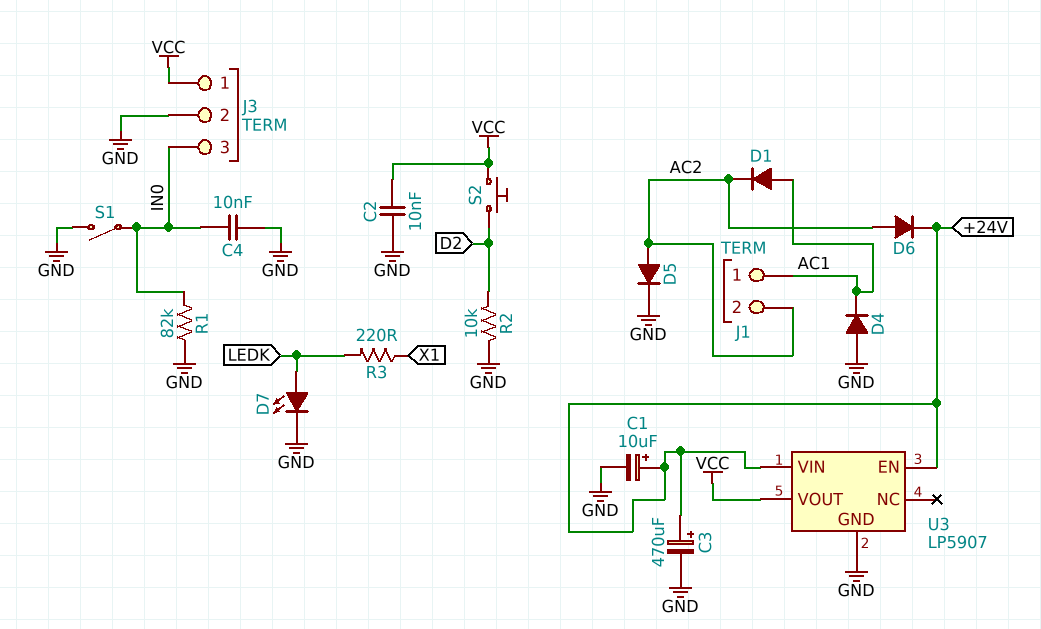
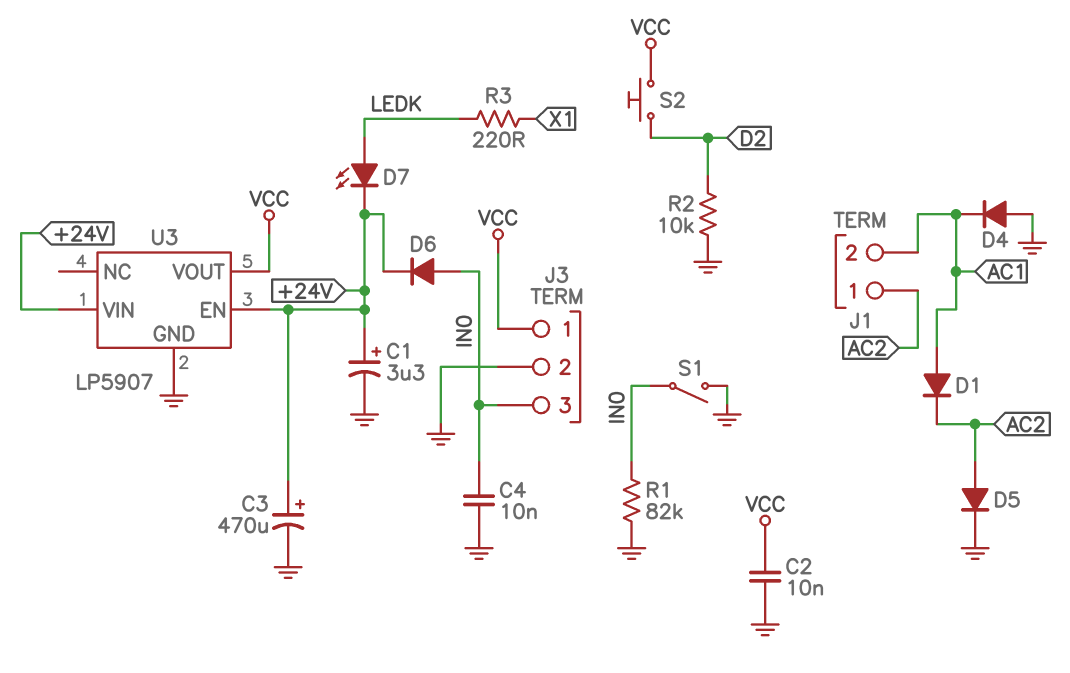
C1: 10uF (plus +24V, minus GND) -> 3.3uF (plus +24V, minus GND)
D6: diode (A AC2, K +24V) -> diode (A IN0, K +24V)
D7: LED (A LEDK, K GND) -> LED (A LEDK, K +24V)
J1 pin 1: AC1 -> AC2
J1 pin 2: AC2 -> AC1

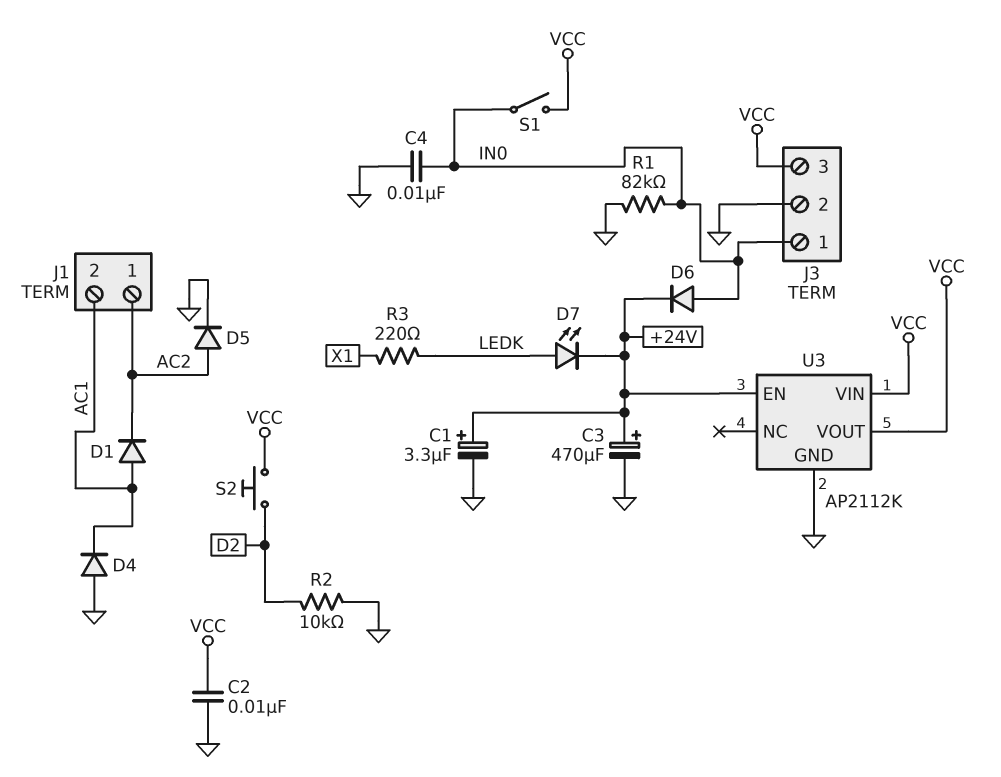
J3 pin 1: VCC -> IN0
J3 pin 3: IN0 -> VCC
S1: switch (GND, IN0) -> switch (IN0, VCC)
U3: LP5907 -> AP2112K
U3 pin VIN: +24V -> VCC

